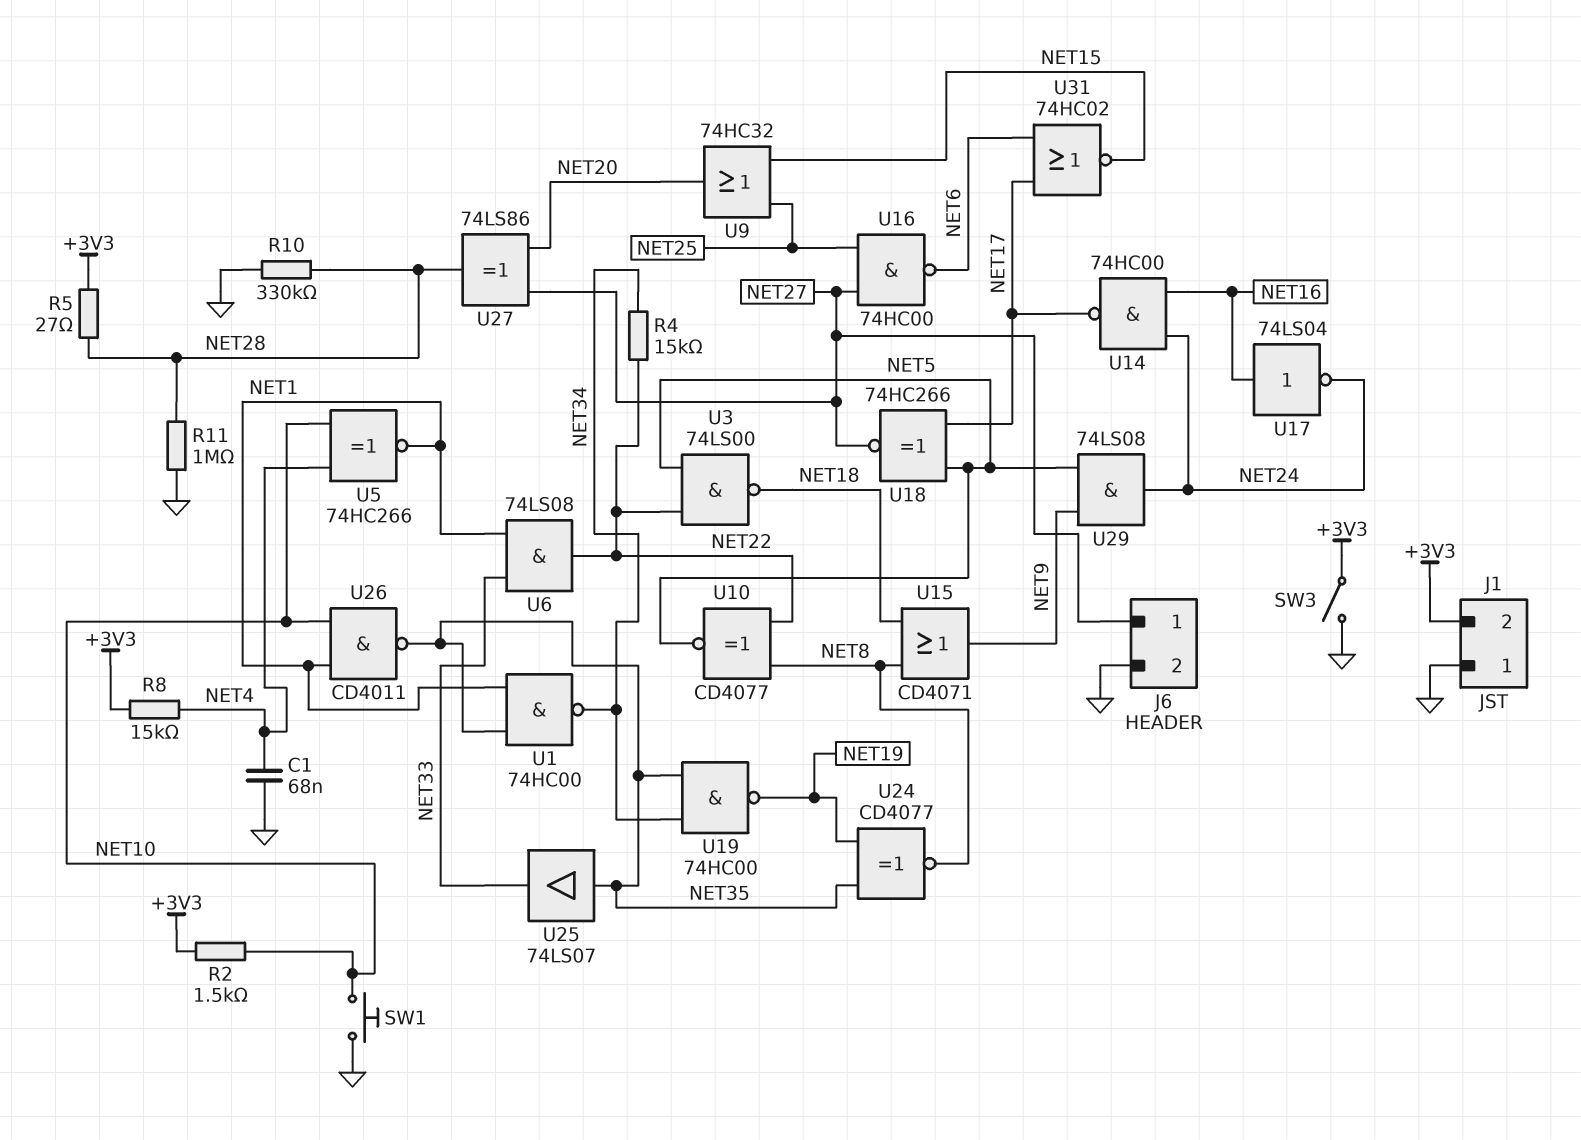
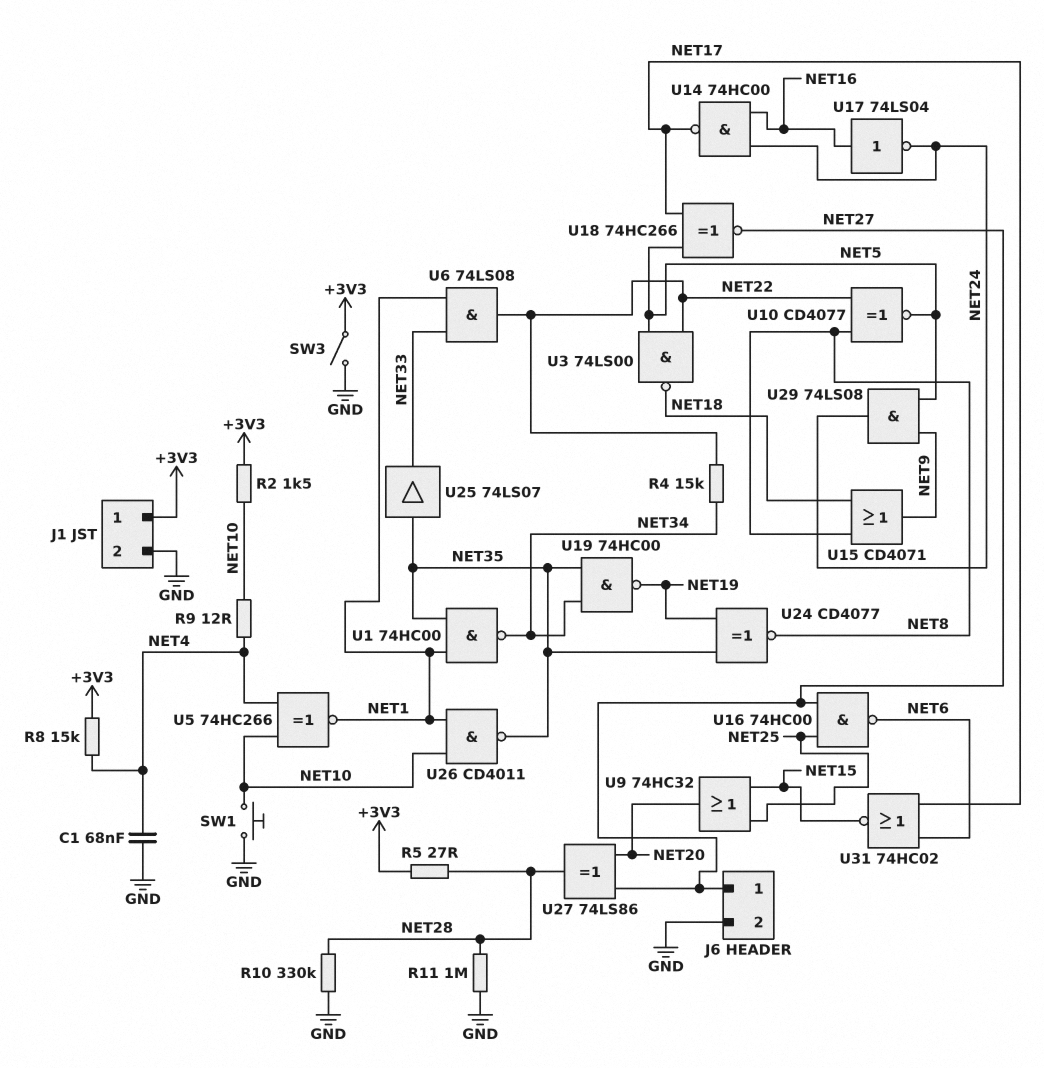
J1 pin 1: GND -> +3V3
J1 pin 2: +3V3 -> GND
R9: none -> 12 (NET4, NET10)

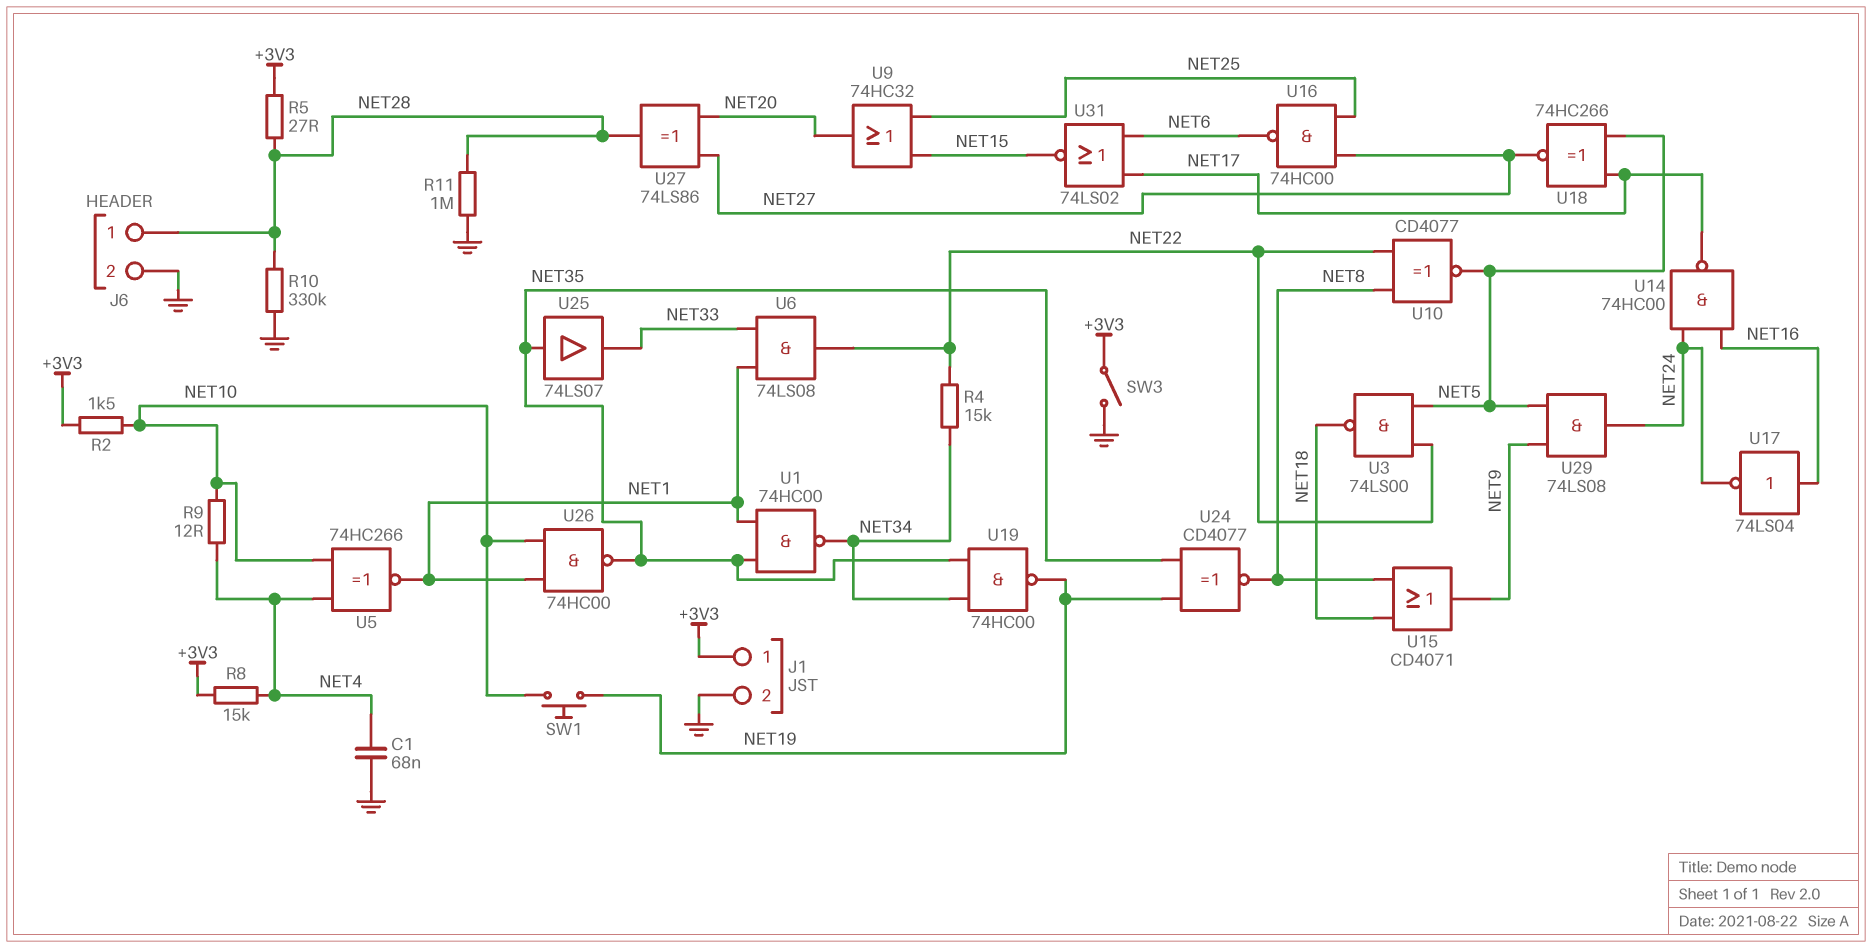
J6 pin 1: NET27 -> NET28
SW1: button (GND, NET10) -> button (NET10, NET19)
U26: NAND CD4011 (in NET1, in NET10, out NET35) -> NAND 74HC00 (in NET1, in NET10, out NET35)
U31: NOR 74HC02 (in NET6, in NET17, out NET15) -> NOR 74LS02 (in NET6, in NET17, out NET15)

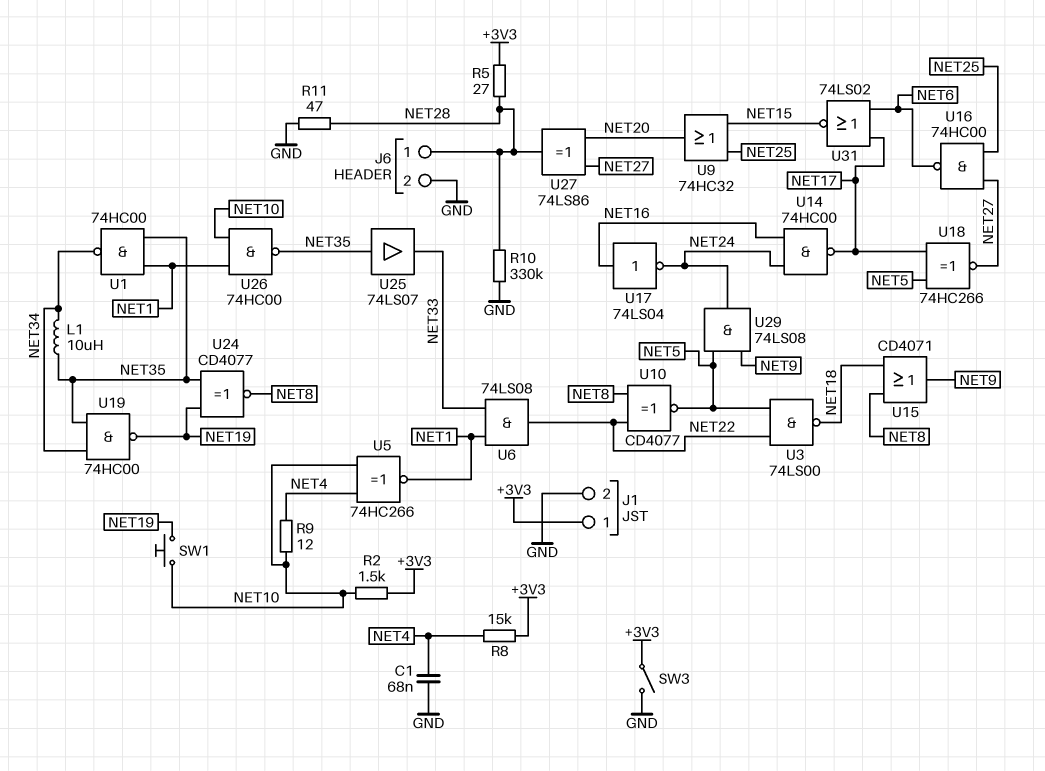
L1: none -> 10uH (NET34, NET35)
R4: 15k (NET22, NET34) -> none
R11: 1M (GND, NET28) -> 47 (GND, NET28)

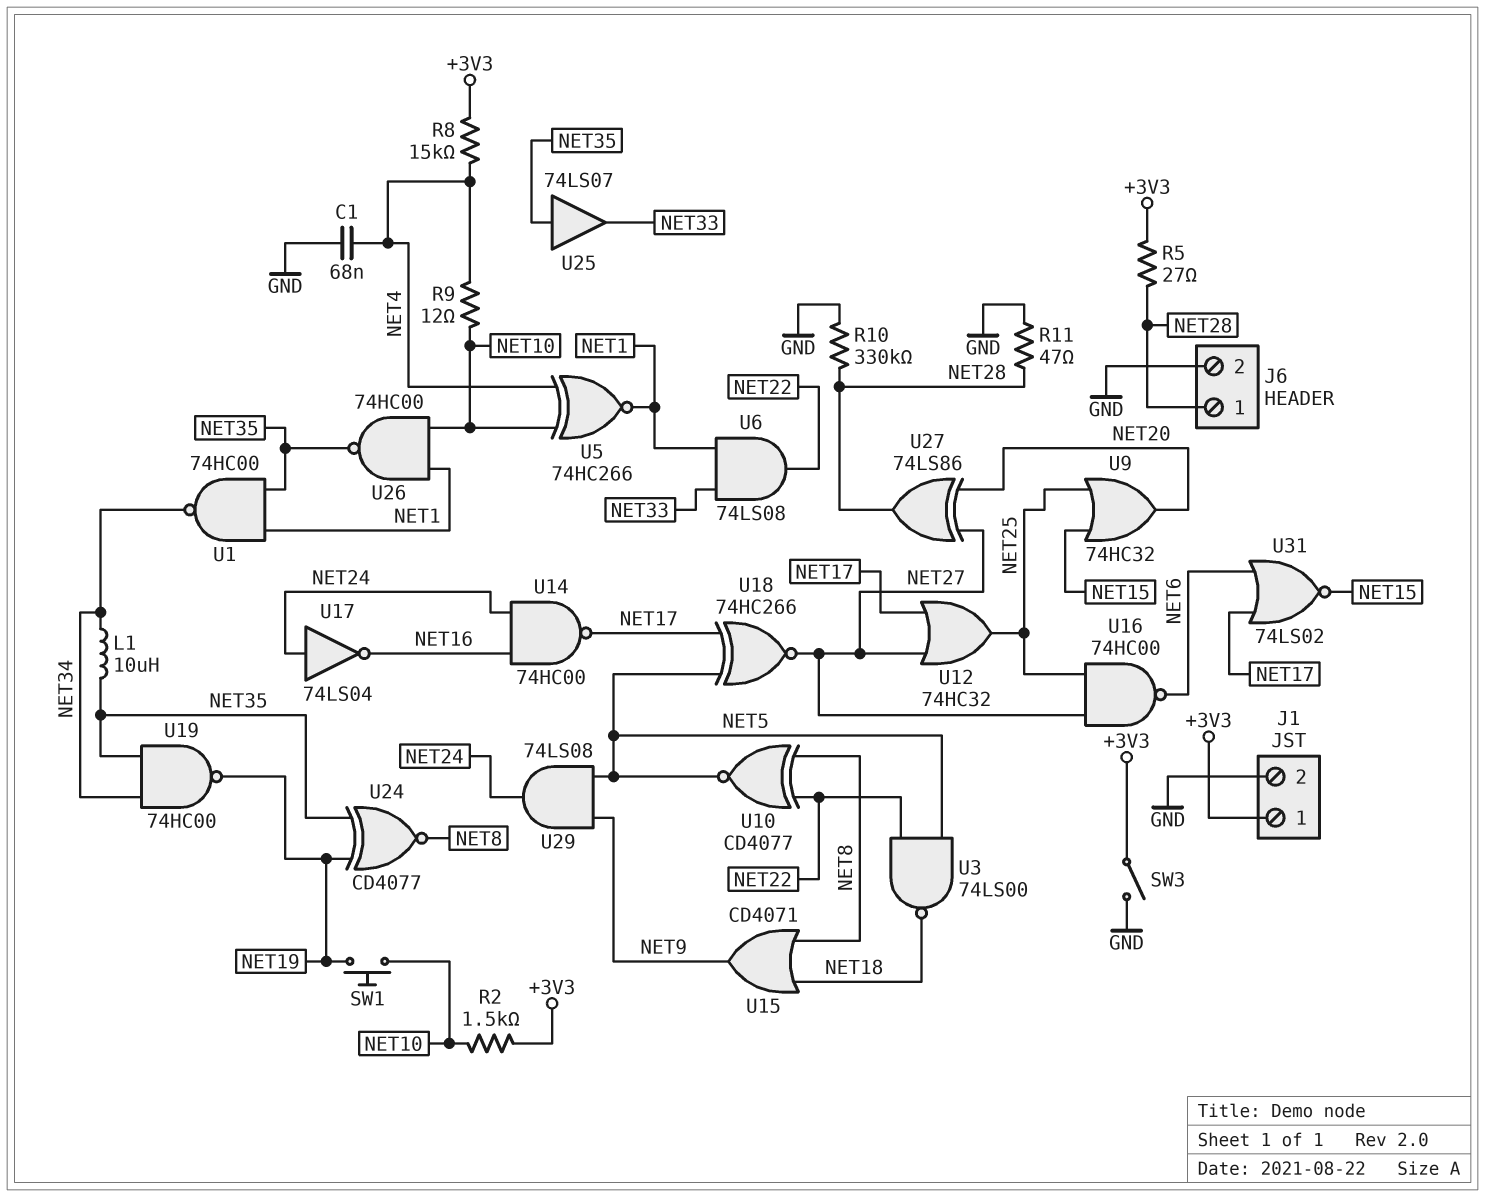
U12: none -> OR 74HC32 (in NET17, in NET27, out NET25)
U17: NOT 74LS04 (in NET16, out NET24) -> NOT 74LS04 (in NET24, out NET16)

